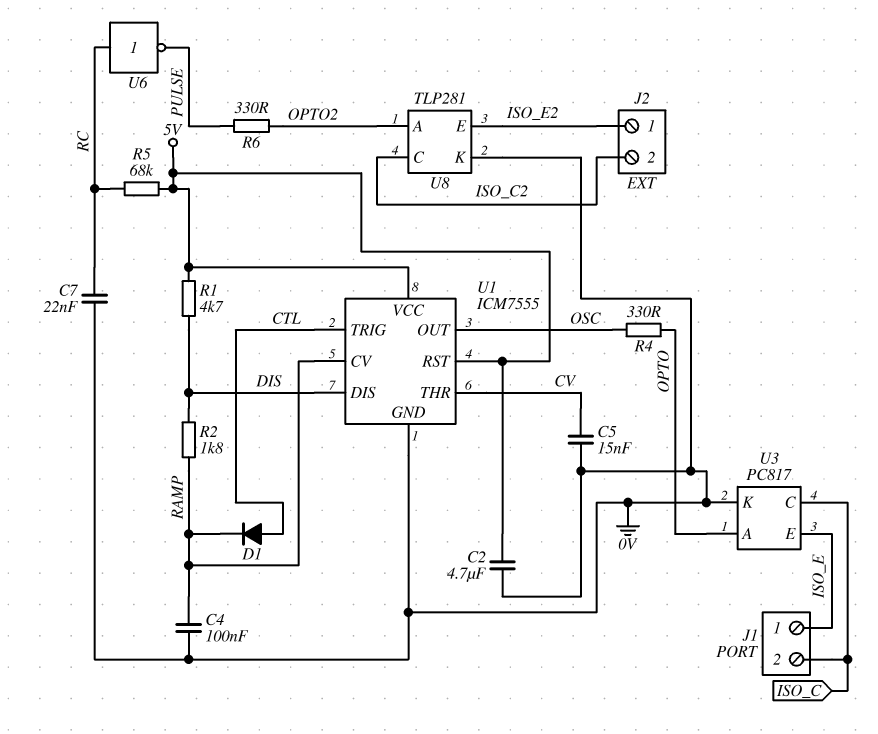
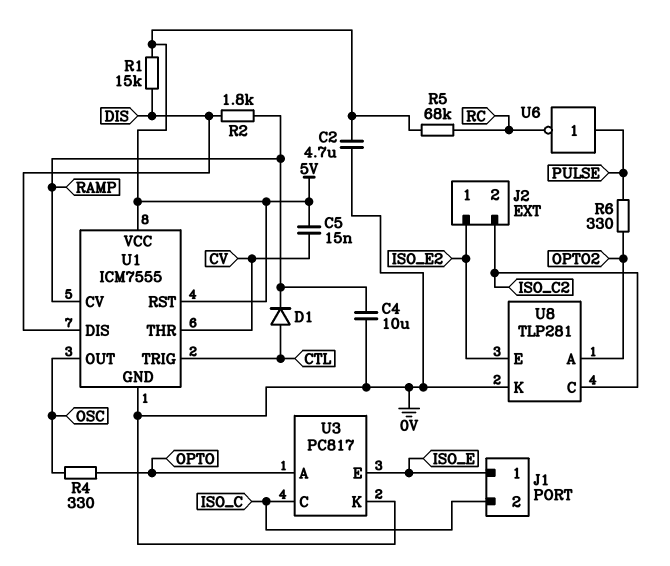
C4: 100nF (0V, RAMP) -> 10uF (0V, RAMP)
C5: 15nF (0V, CV) -> 15nF (5V, CV)
C7: 22nF (0V, RC) -> none
R1: 4.7k (5V, DIS) -> 15k (5V, DIS)
U6: NOT (in RC, out PULSE) -> NOT (in PULSE, out RC)

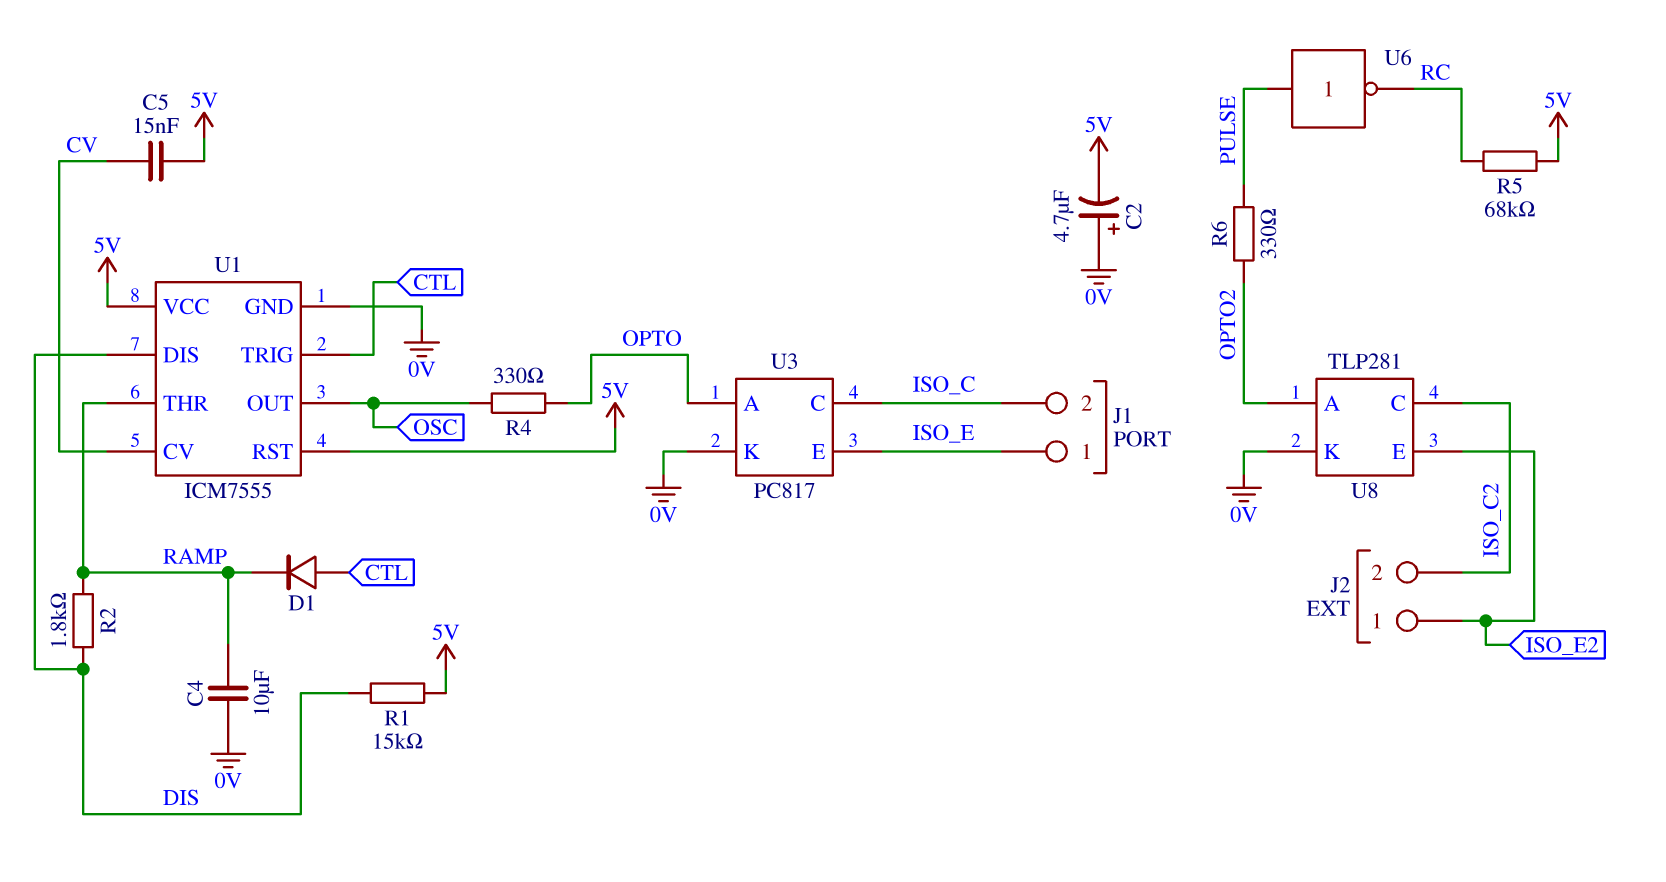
C2: 4.7uF (0V, 5V) -> 4.7uF (plus 0V, minus 5V)
U1 pin CV: RAMP -> CV
U1 pin THR: CV -> RAMP

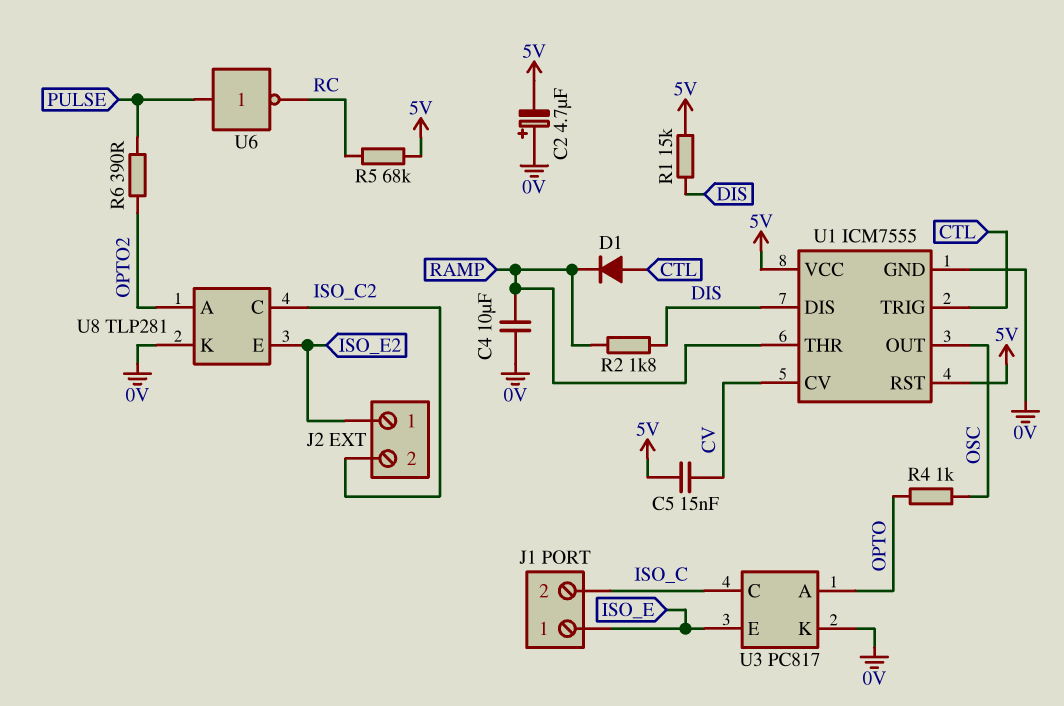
R4: 330 (OPTO, OSC) -> 1k (OPTO, OSC)
R6: 330 (OPTO2, PULSE) -> 390 (OPTO2, PULSE)

